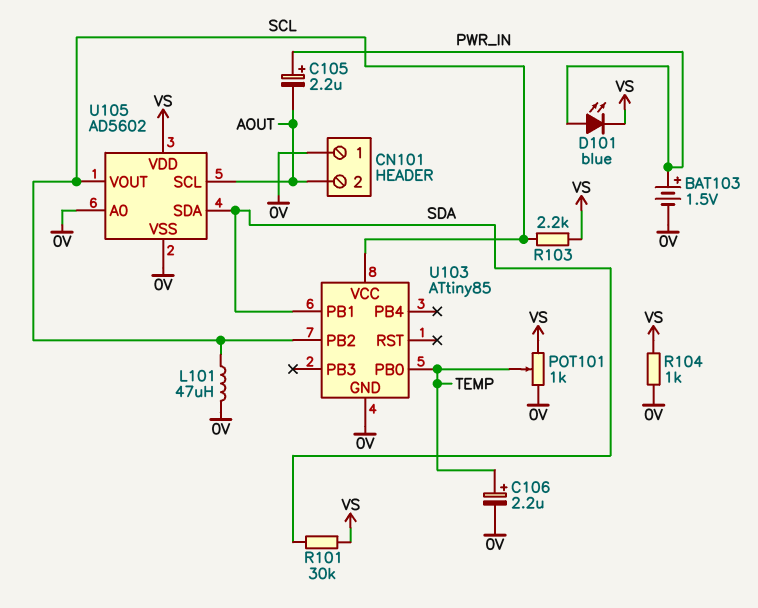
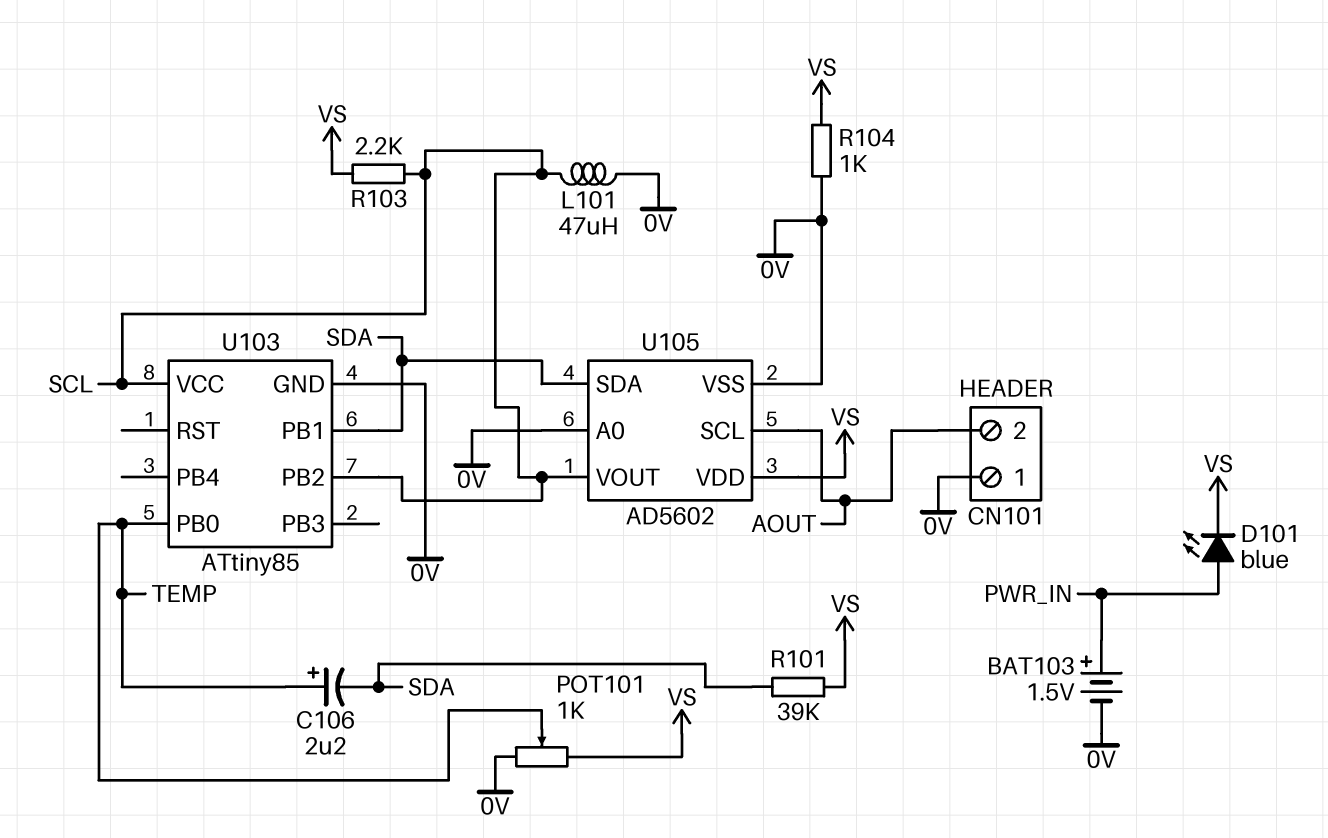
C105: 2.2uF (plus PWR_IN, minus AOUT) -> none
C106: 2.2uF (plus TEMP, minus 0V) -> 2.2uF (plus TEMP, minus SDA)
R101: 30k (SDA, VS) -> 39k (SDA, VS)

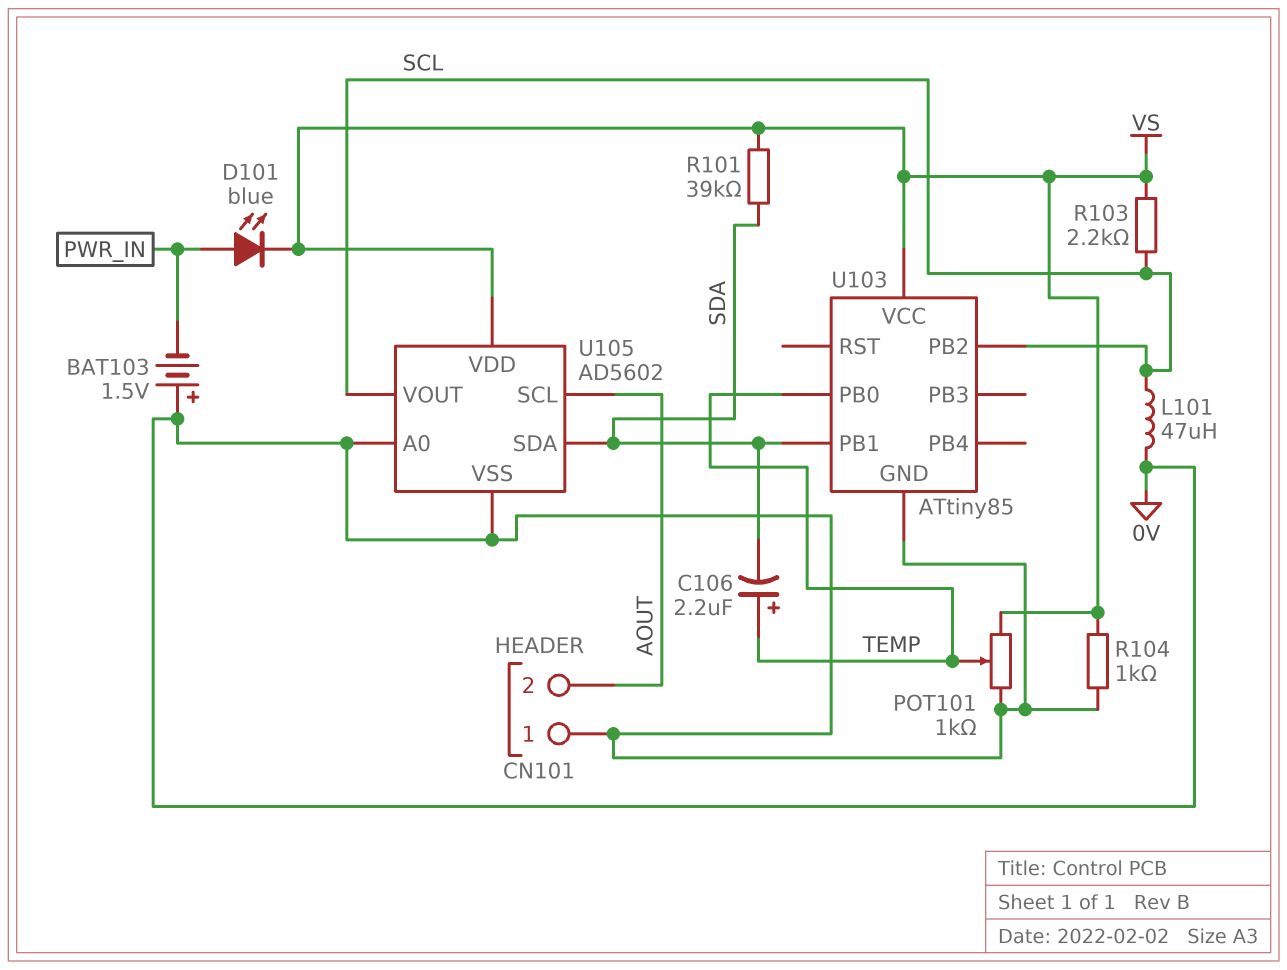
BAT103: 1.5V (plus PWR_IN, minus 0V) -> 1.5V (plus 0V, minus PWR_IN)
U103 pin VCC: SCL -> VS

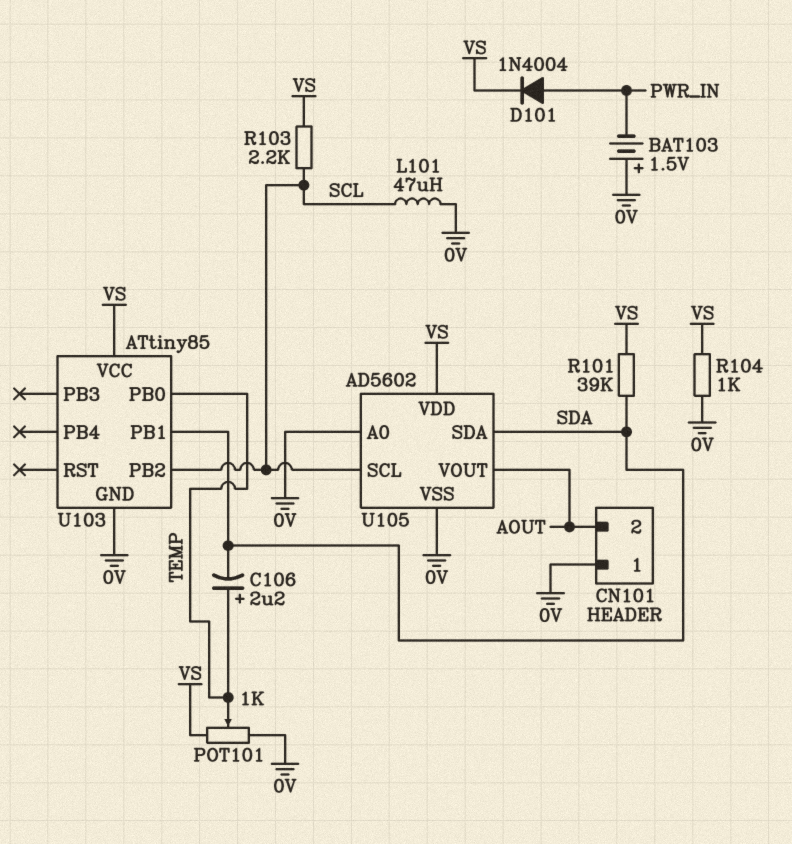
D101: LED blue (A PWR_IN, K VS) -> diode 1N4004 (A PWR_IN, K VS)
U105 pin SCL: AOUT -> SCL
U105 pin VOUT: SCL -> AOUT

